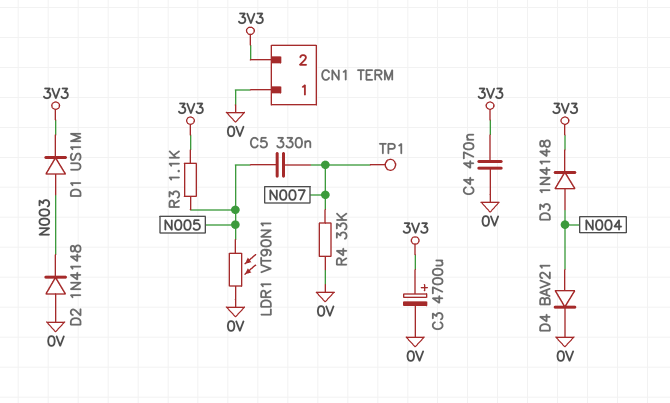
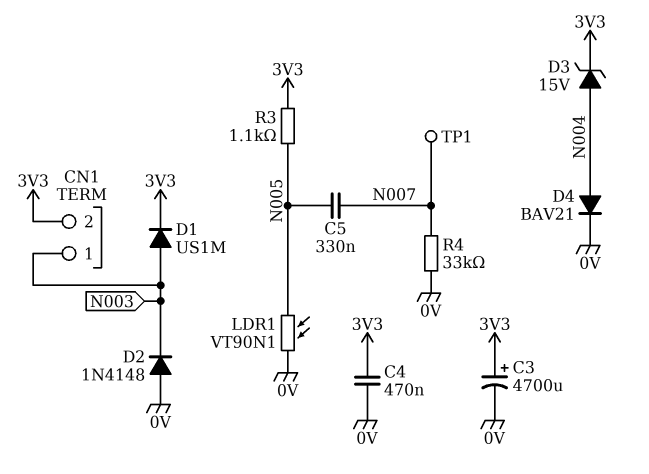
CN1 pin 1: 0V -> N003
D3: diode 1N4148 (A N004, K 3V3) -> zener 15V (A N004, K 3V3)

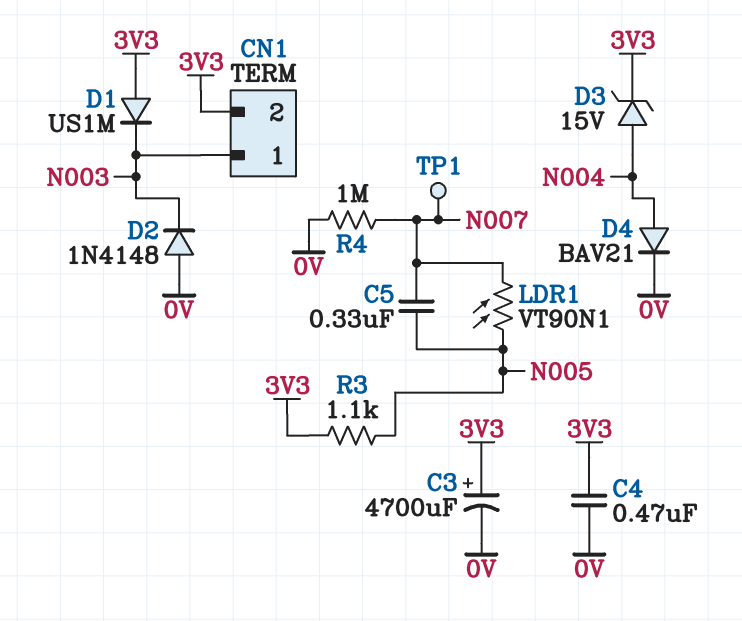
D1: diode US1M (A N003, K 3V3) -> diode US1M (A 3V3, K N003)
LDR1: VT90N1 (0V, N005) -> VT90N1 (N005, N007)
R4: 33k (0V, N007) -> 1M (0V, N007)

